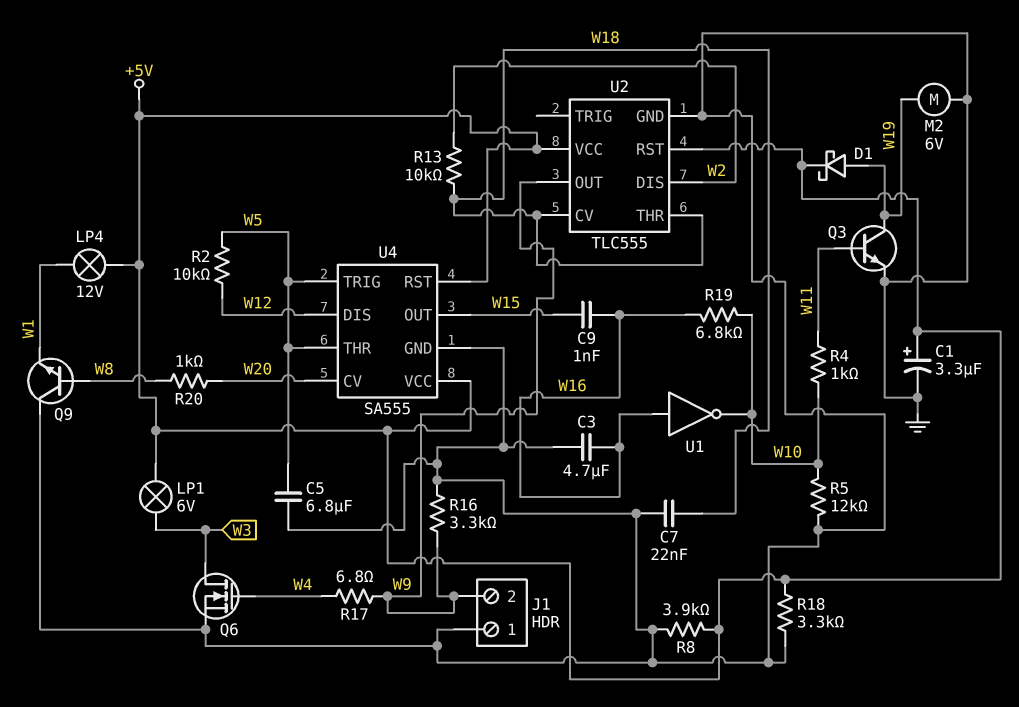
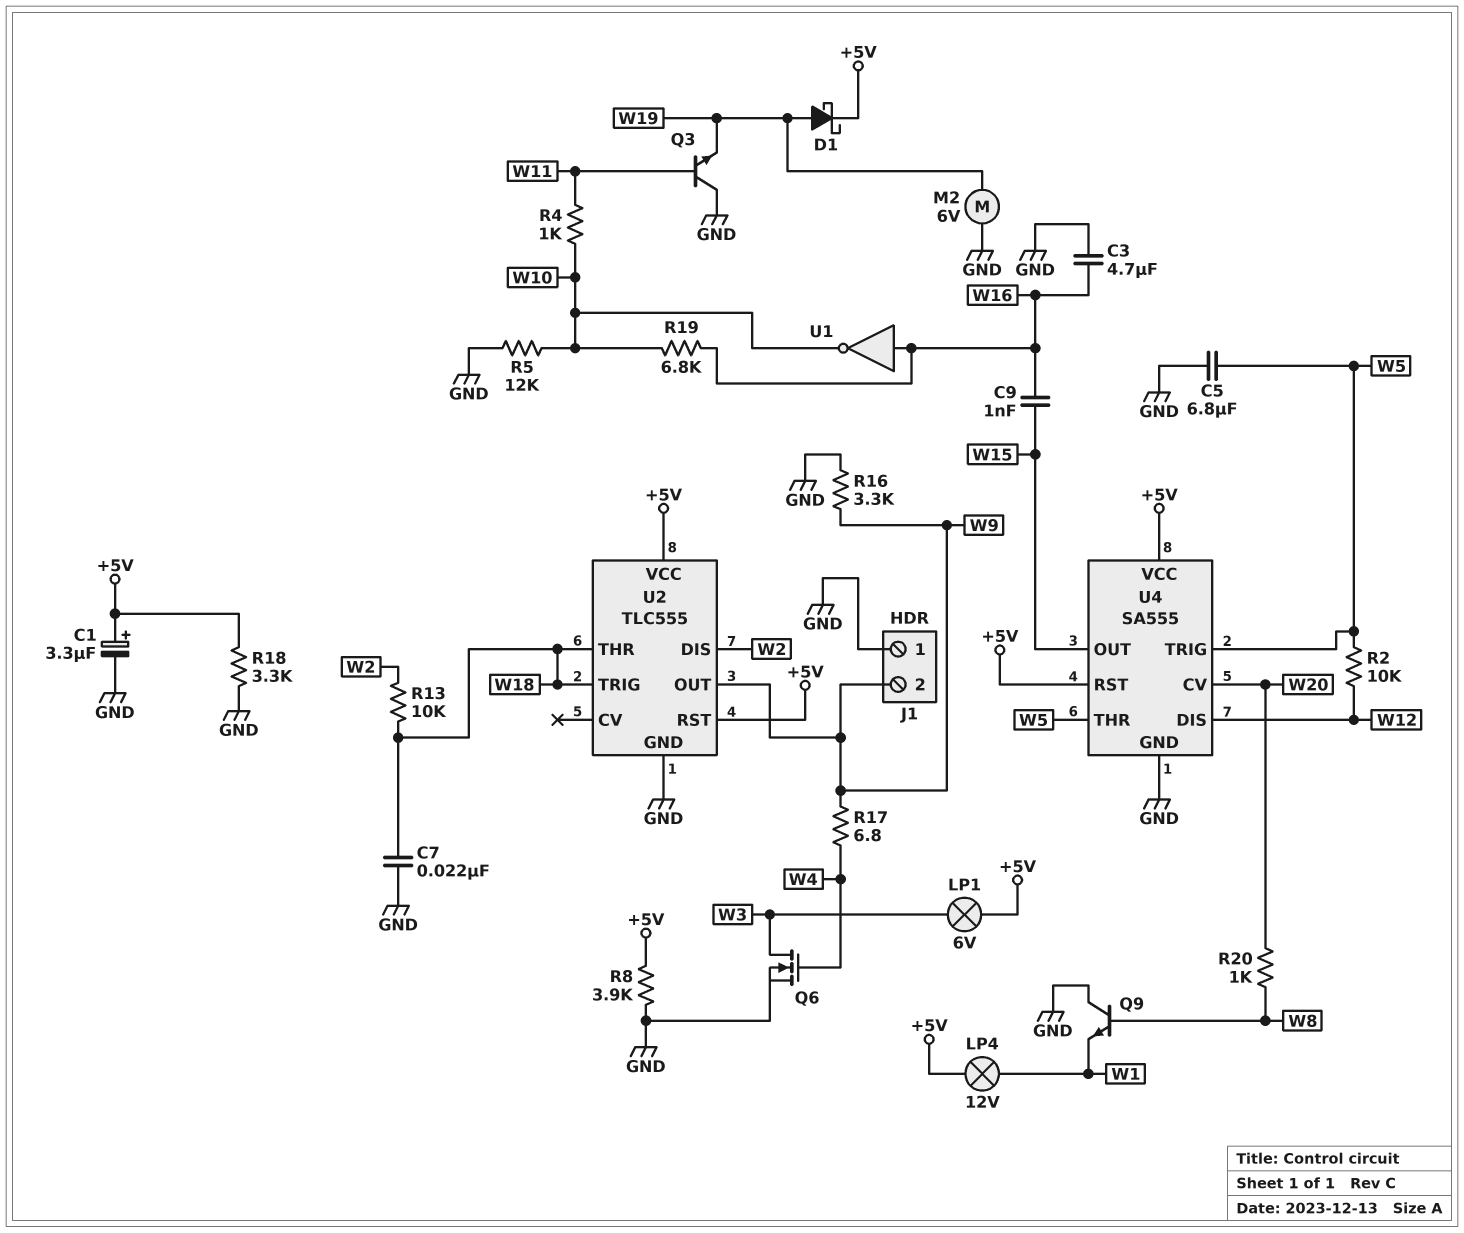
Q3: NPN (B W11, C W19, E GND) -> NPN (B W11, C GND, E W19)
U2 pin CV: W18 -> none
U2 pin TRIG: none -> W18

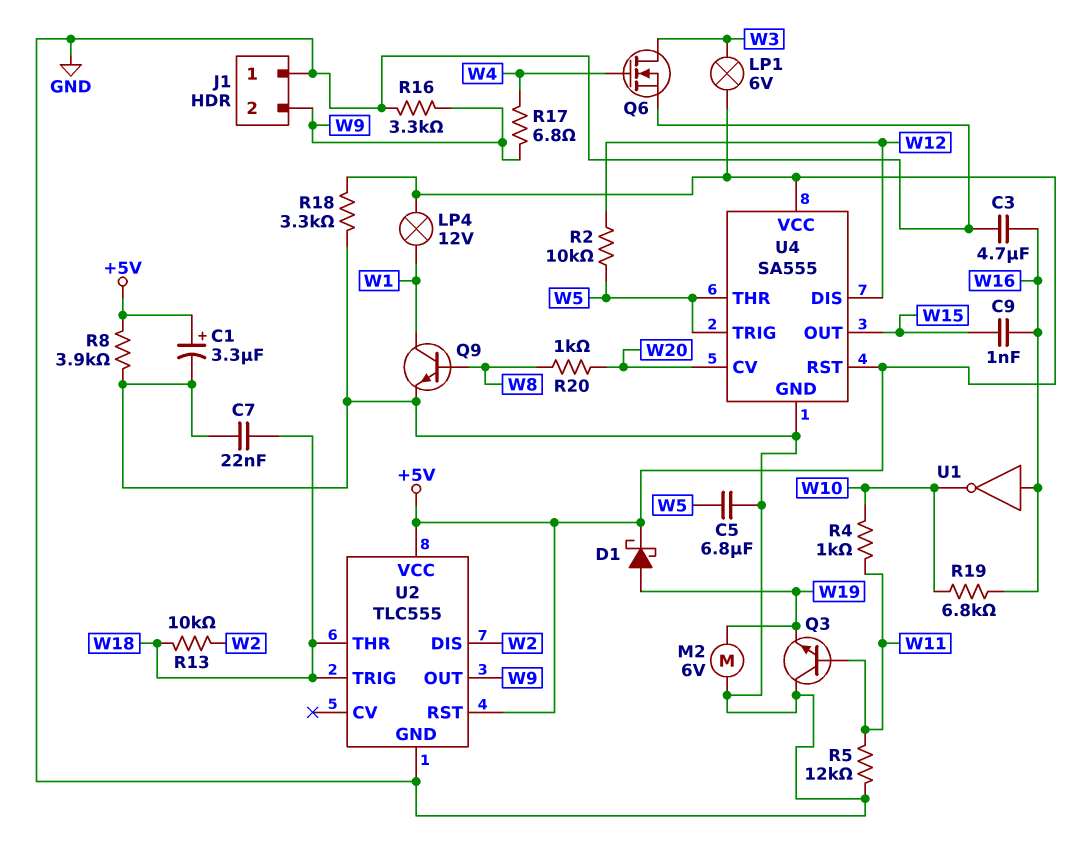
Q9: NPN (B W8, C GND, E W1) -> NPN (B W8, C W1, E GND)
R5: 12k (GND, W10) -> 12k (GND, W11)

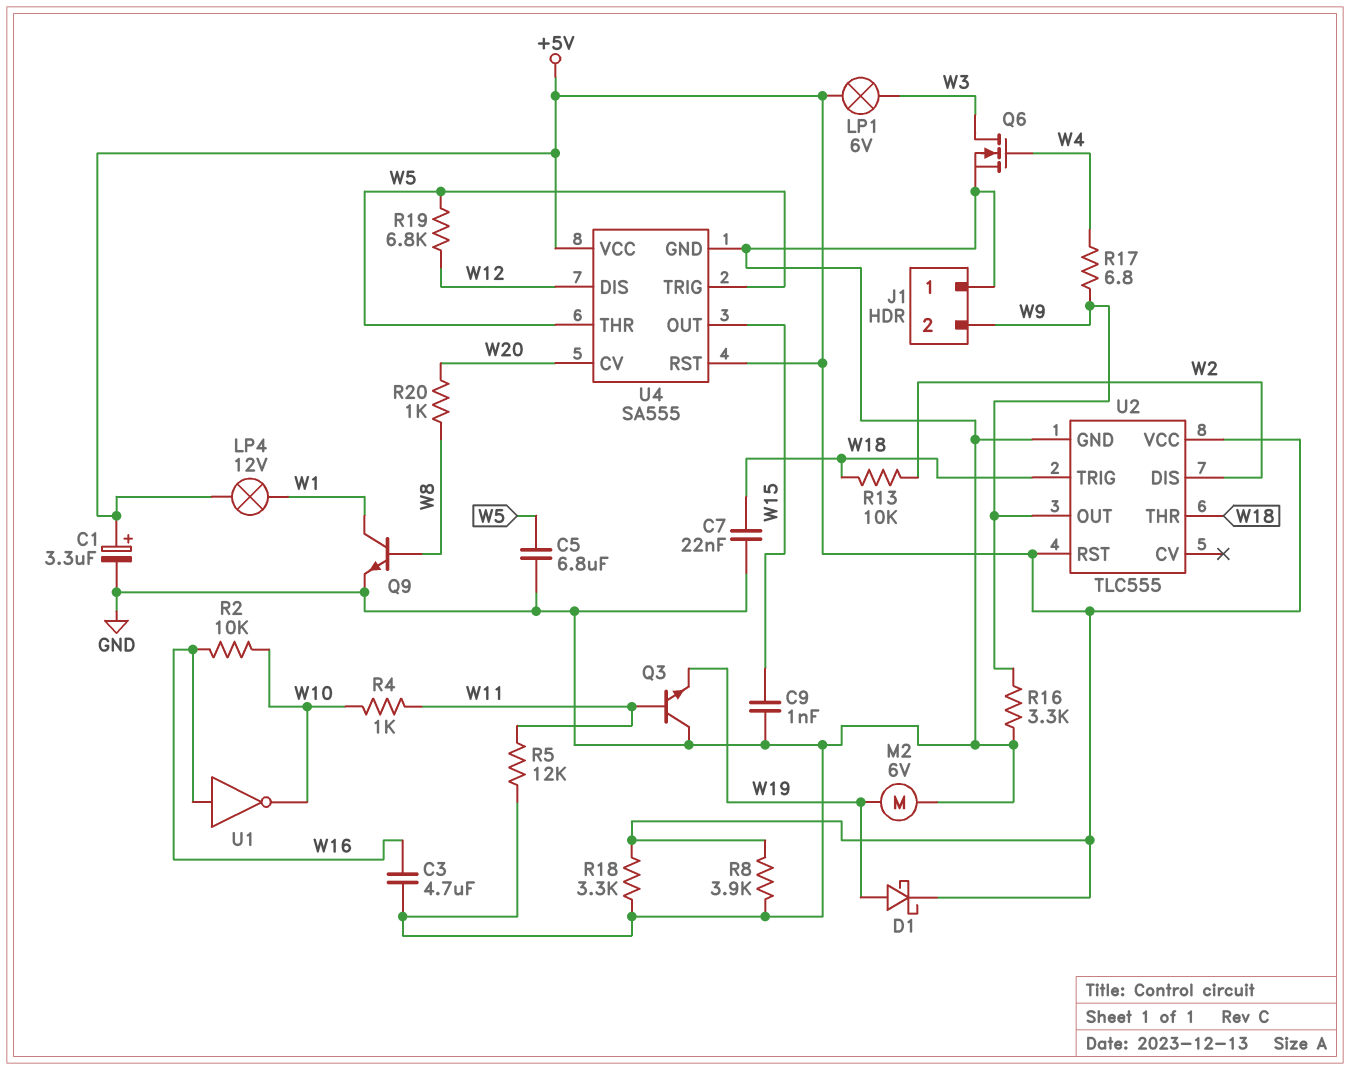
C9: 1nF (W15, W16) -> 1nF (GND, W15)
R2: 10k (W5, W12) -> 10k (W10, W16)
R19: 6.8k (W10, W16) -> 6.8k (W5, W12)

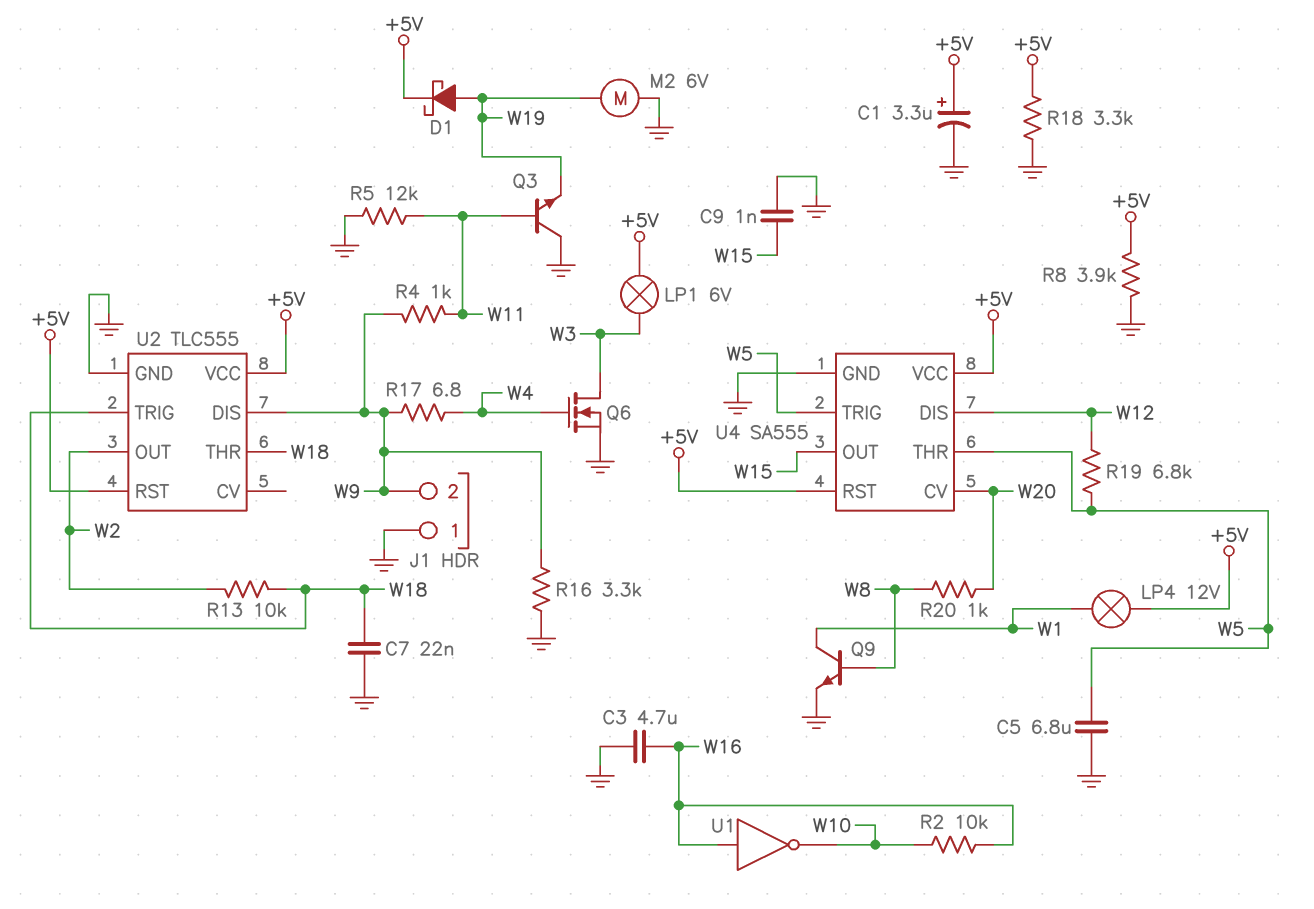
R4: 1k (W10, W11) -> 1k (W9, W11)
U2 pin DIS: W2 -> W9
U2 pin OUT: W9 -> W2

